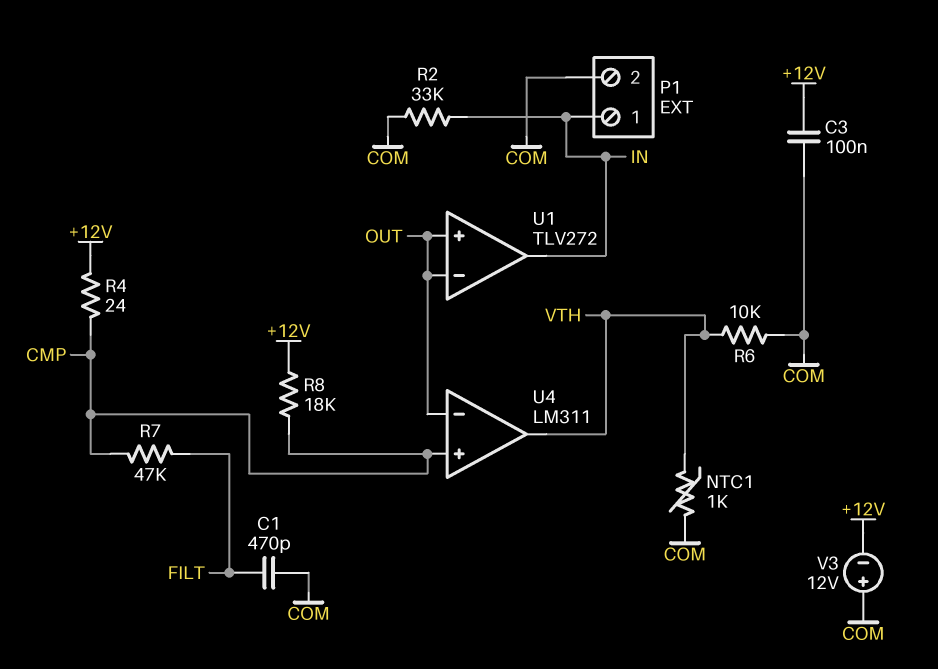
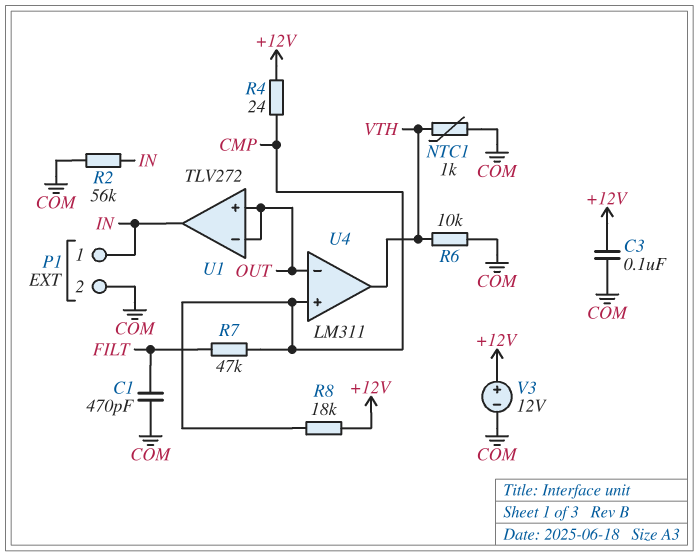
R2: 33k (COM, IN) -> 56k (COM, IN)
V3: 12V (plus COM, minus +12V) -> 12V (plus +12V, minus COM)

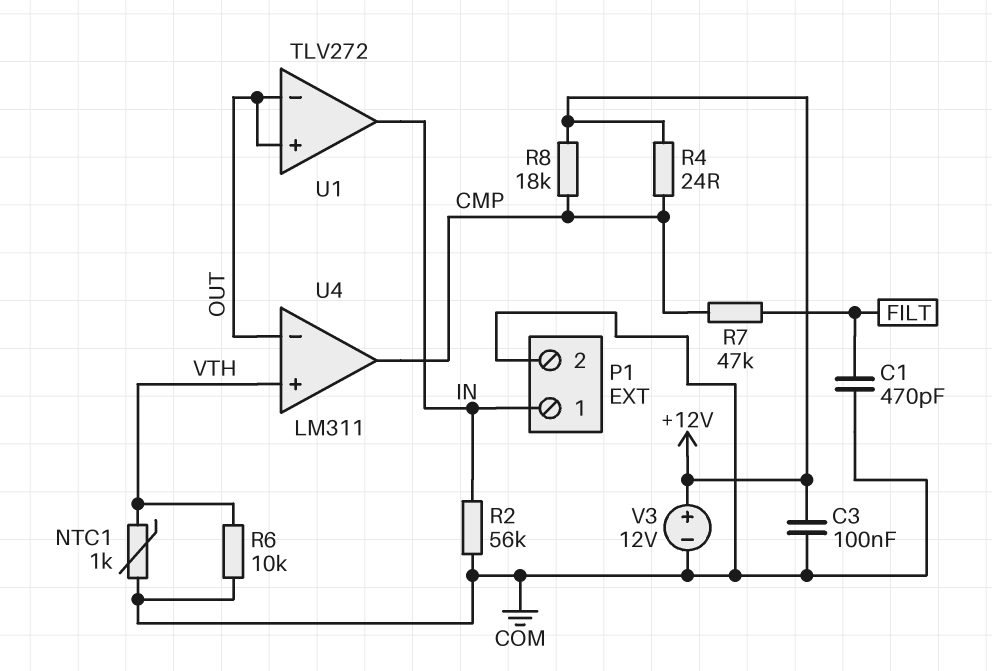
U4 pin in+: CMP -> VTH
U4 pin out: VTH -> CMP

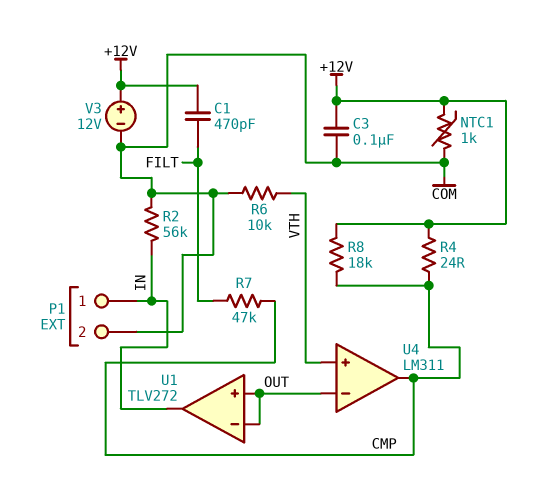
C1: 470pF (COM, FILT) -> 470pF (+12V, FILT)
NTC1: 1k (COM, VTH) -> 1k (+12V, COM)

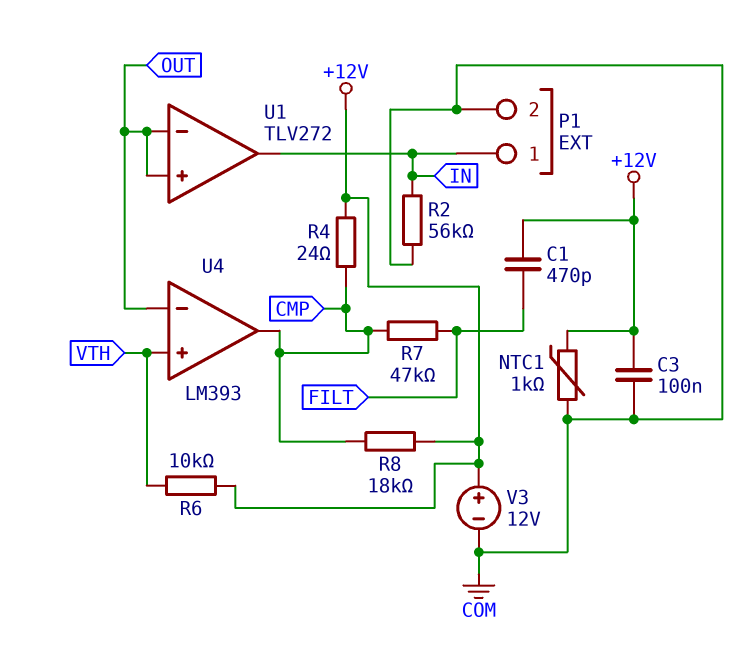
R6: 10k (COM, VTH) -> 10k (+12V, VTH)
U4: LM311 -> LM393

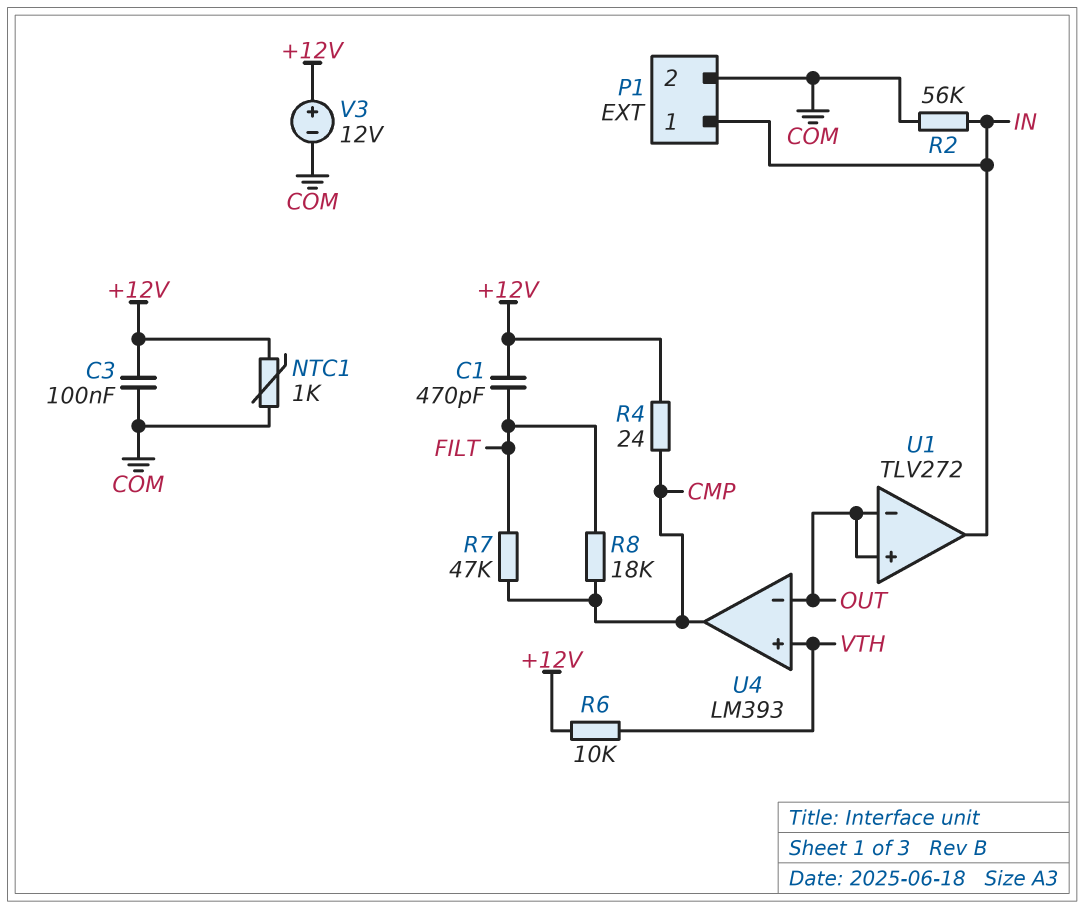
R8: 18k (+12V, CMP) -> 18k (CMP, FILT)

